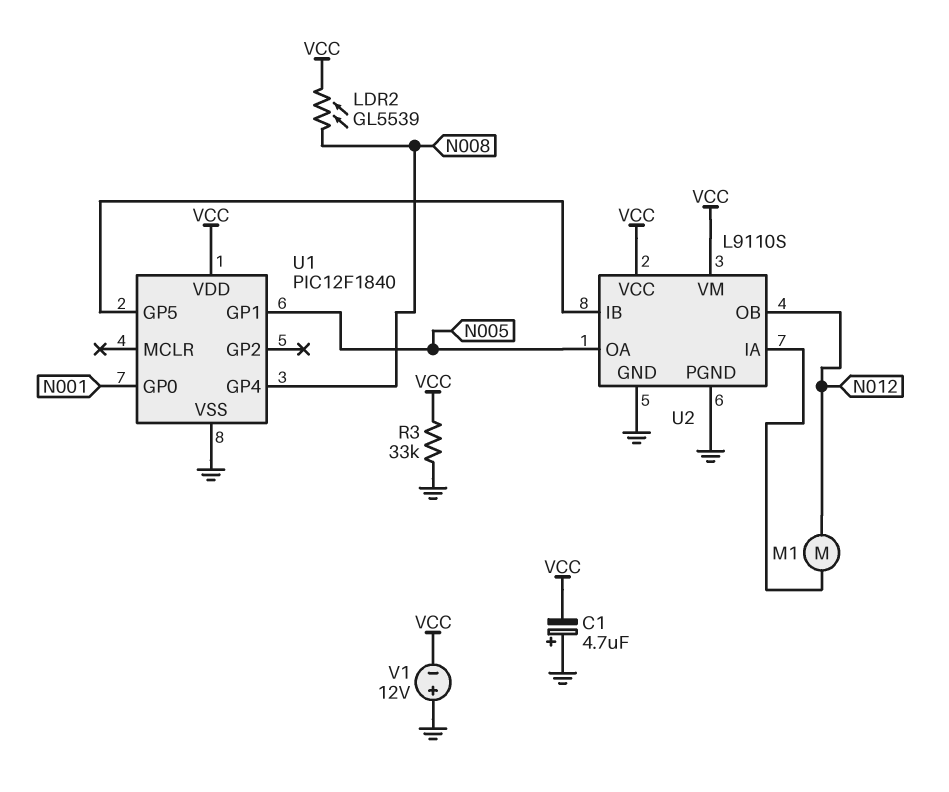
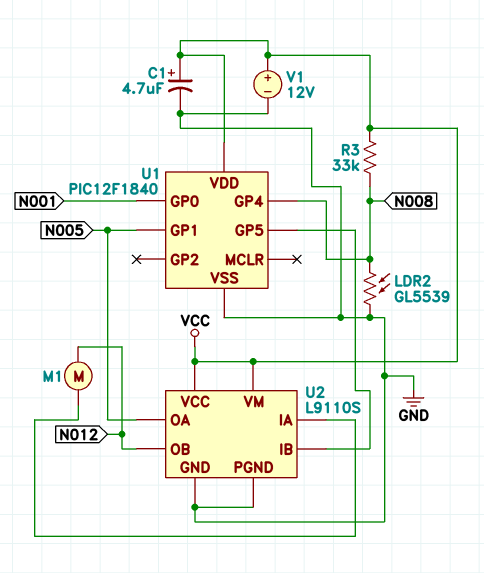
C1: 4.7uF (plus GND, minus VCC) -> 4.7uF (plus VCC, minus GND)
LDR2: GL5539 (N008, VCC) -> GL5539 (GND, N008)
R3: 33k (GND, VCC) -> 33k (N008, VCC)
V1: 12V (plus GND, minus VCC) -> 12V (plus VCC, minus GND)

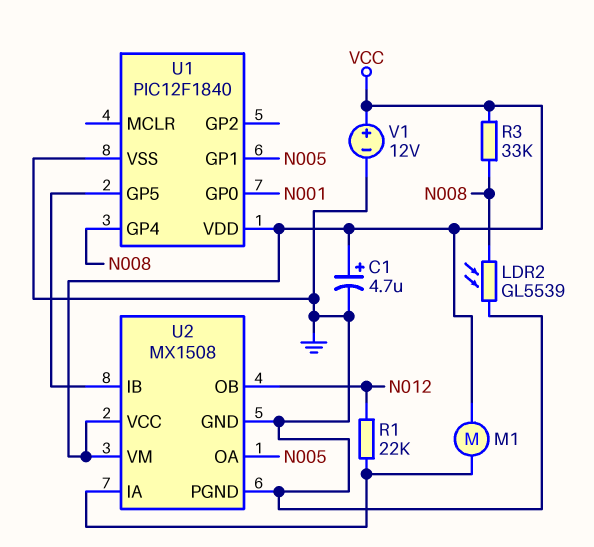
M1: motor (N012, U2/IA) -> motor (U2/IA, VCC)
R1: none -> 22k (N012, U2/IA)
U2: L9110S -> MX1508

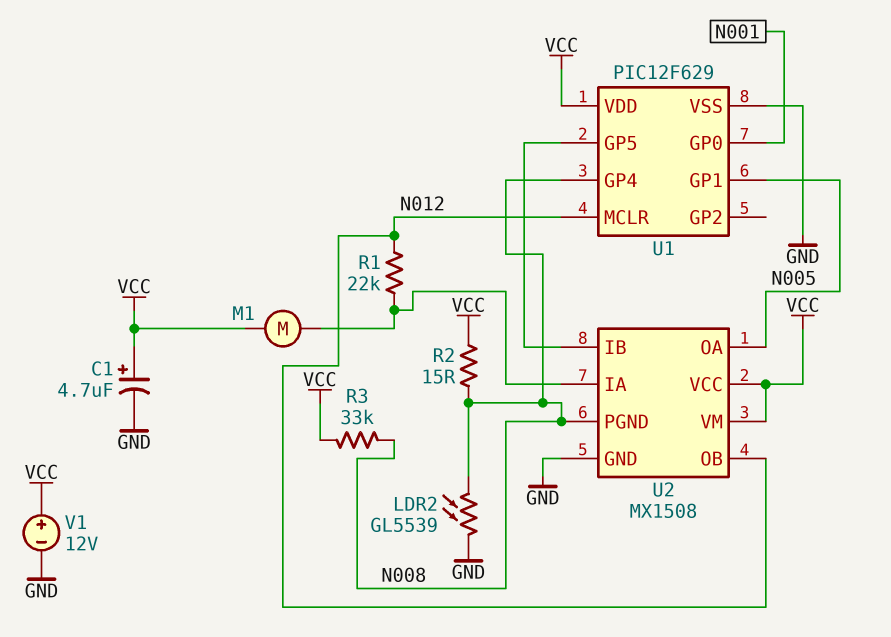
R2: none -> 15 (N008, VCC)
U1: PIC12F1840 -> PIC12F629
U1 pin MCLR: none -> N012
U2 pin PGND: GND -> N008

